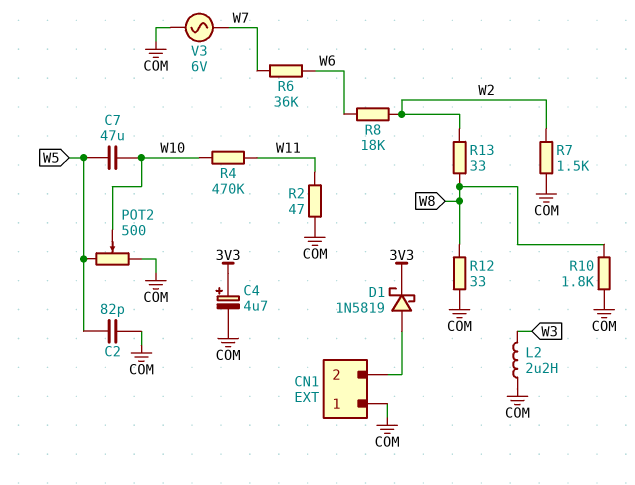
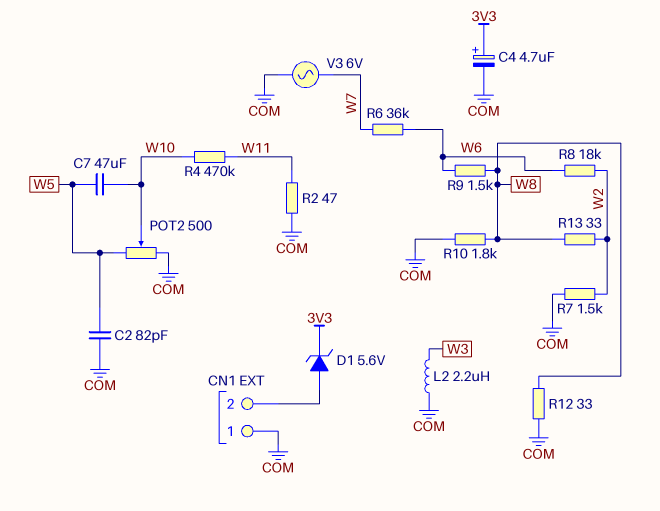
D1: schottky 1N5819 (A CN1/2, K 3V3) -> zener 5.6V (A CN1/2, K 3V3)
R9: none -> 1.5k (W6, W8)

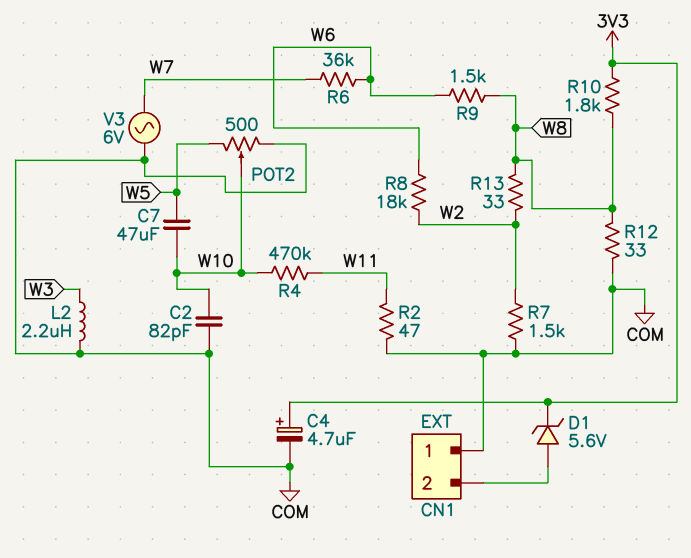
C2: 82pF (COM, W5) -> 82pF (COM, W10)
R10: 1.8k (COM, W8) -> 1.8k (3V3, W8)

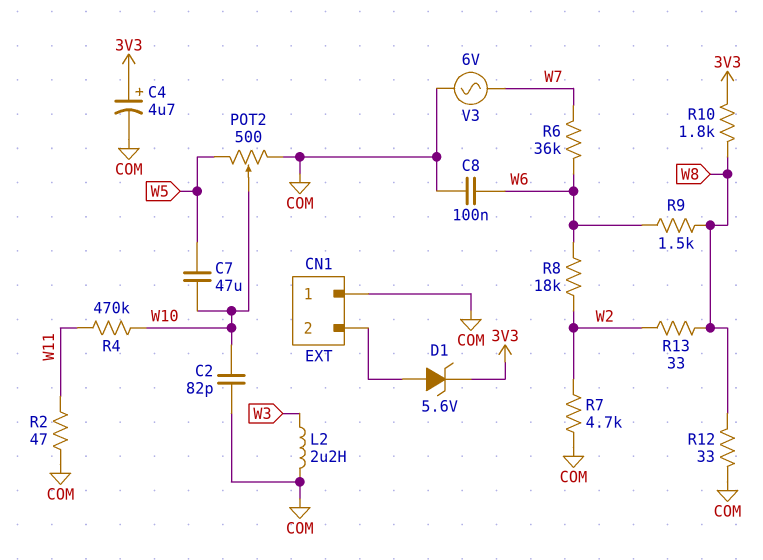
C8: none -> 100nF (COM, W6)
R7: 1.5k (COM, W2) -> 4.7k (COM, W2)

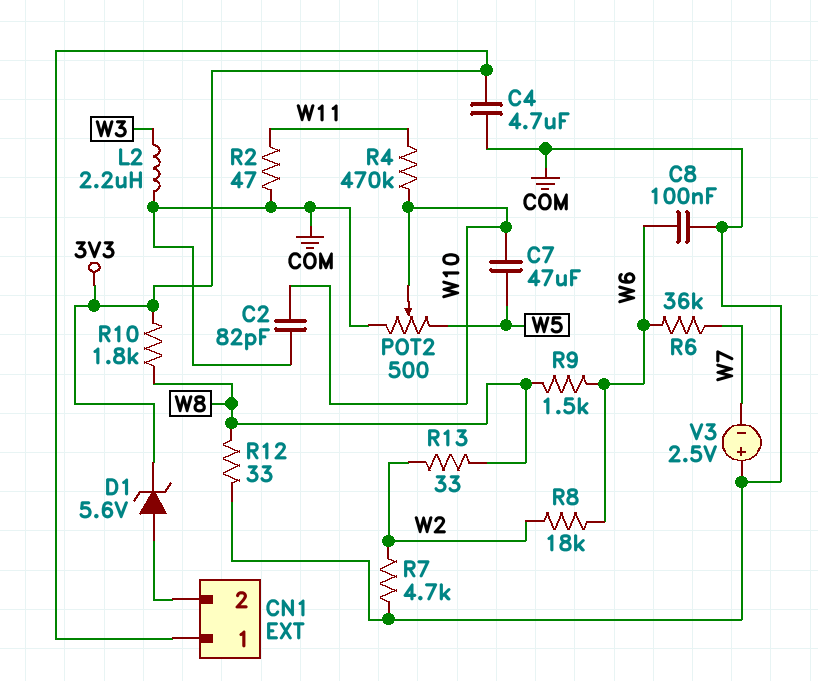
C4: 4.7uF (plus 3V3, minus COM) -> 4.7uF (3V3, COM)
CN1 pin 1: COM -> 3V3
V3: AC 6V (COM, W7) -> 2.5V (plus COM, minus W7)

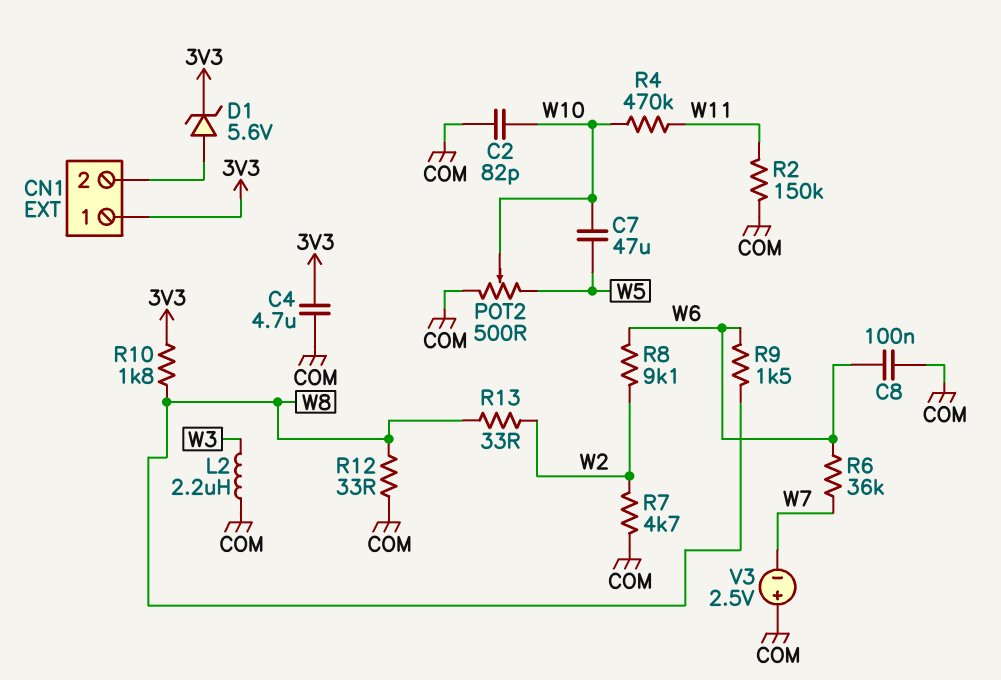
R2: 47 (COM, W11) -> 150k (COM, W11)
R8: 18k (W2, W6) -> 9.1k (W2, W6)

